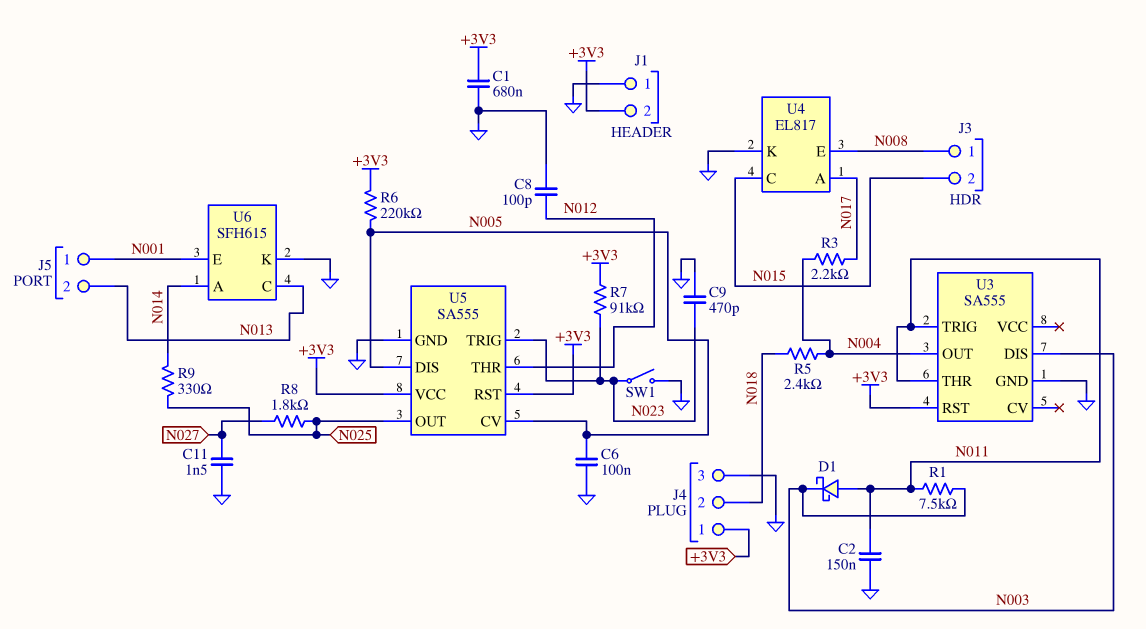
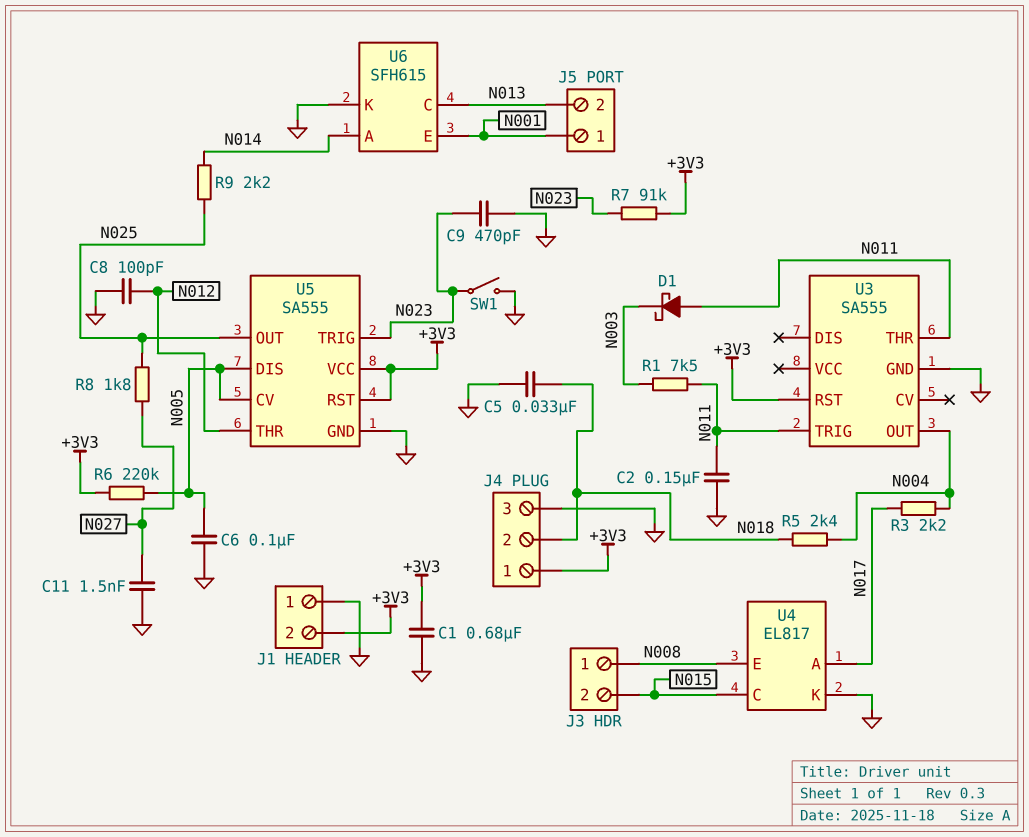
C5: none -> 33nF (GND, N018)
R9: 330 (N014, N025) -> 2.2k (N014, N025)
U3 pin DIS: N003 -> none

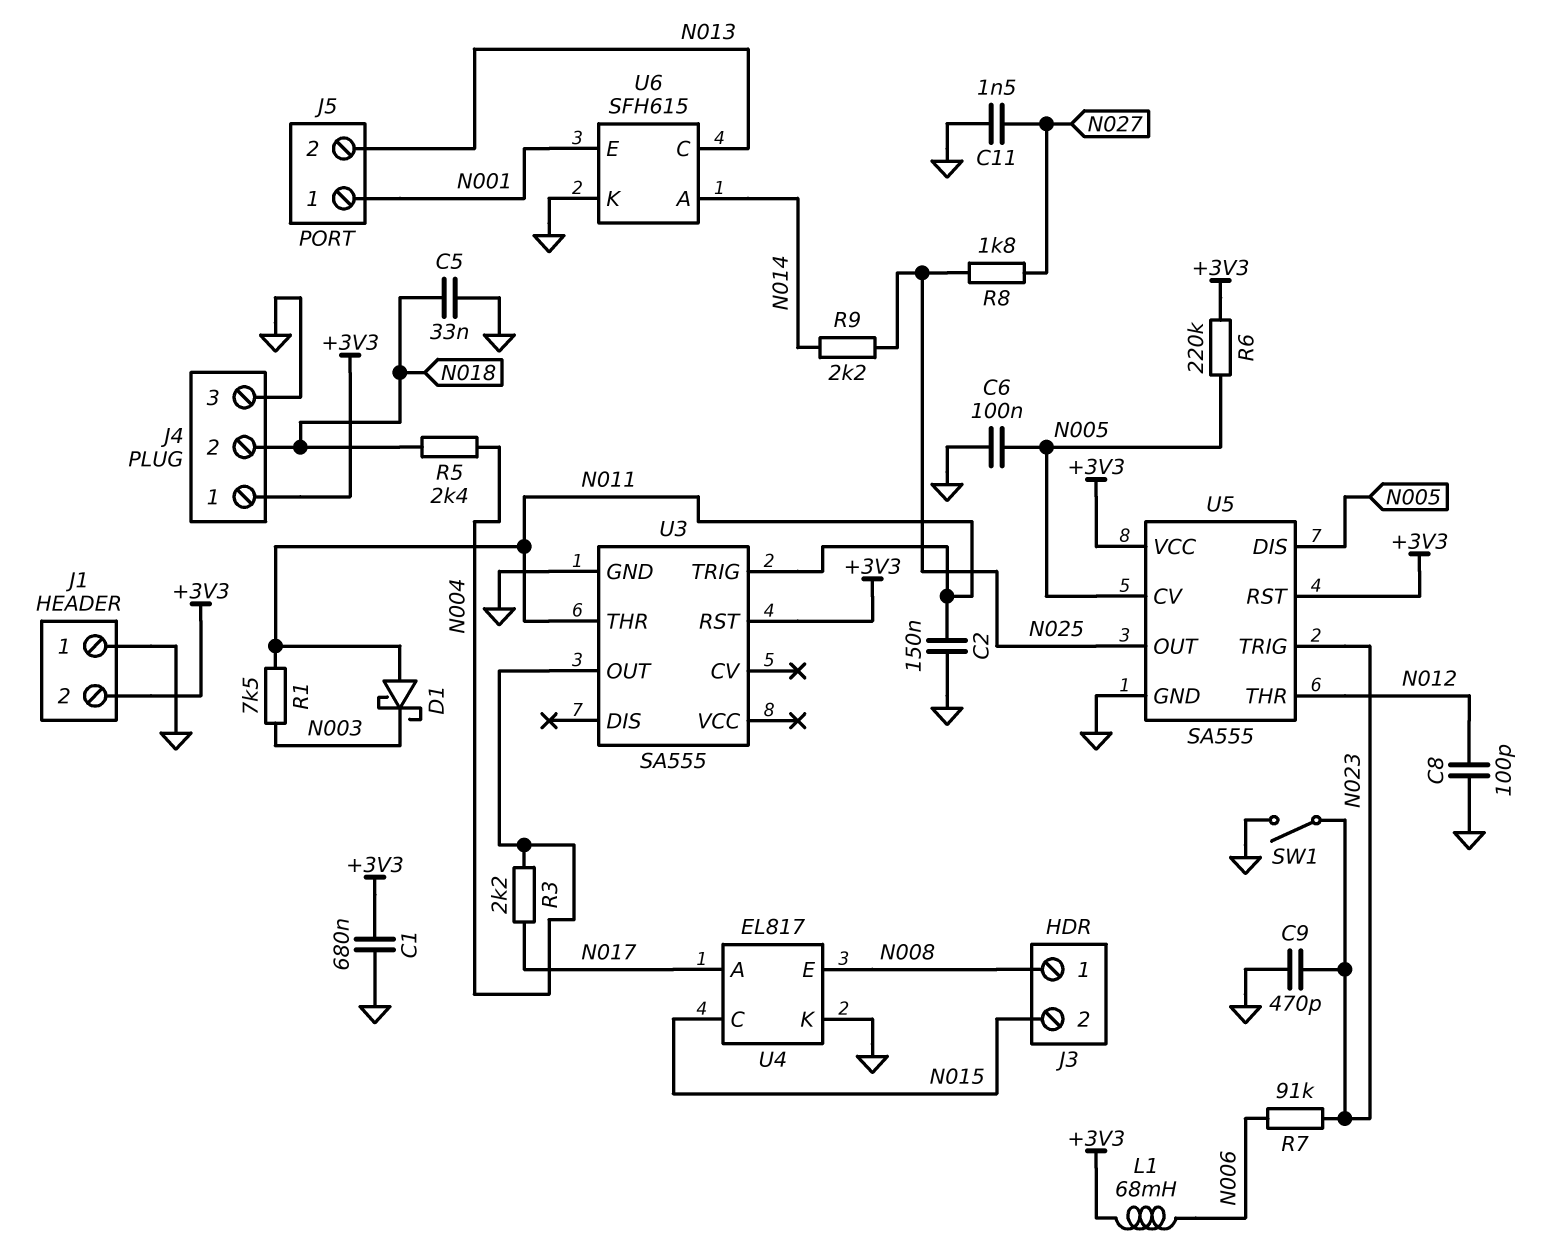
L1: none -> 68mH (+3V3, N006)
R7: 91k (+3V3, N023) -> 91k (N006, N023)

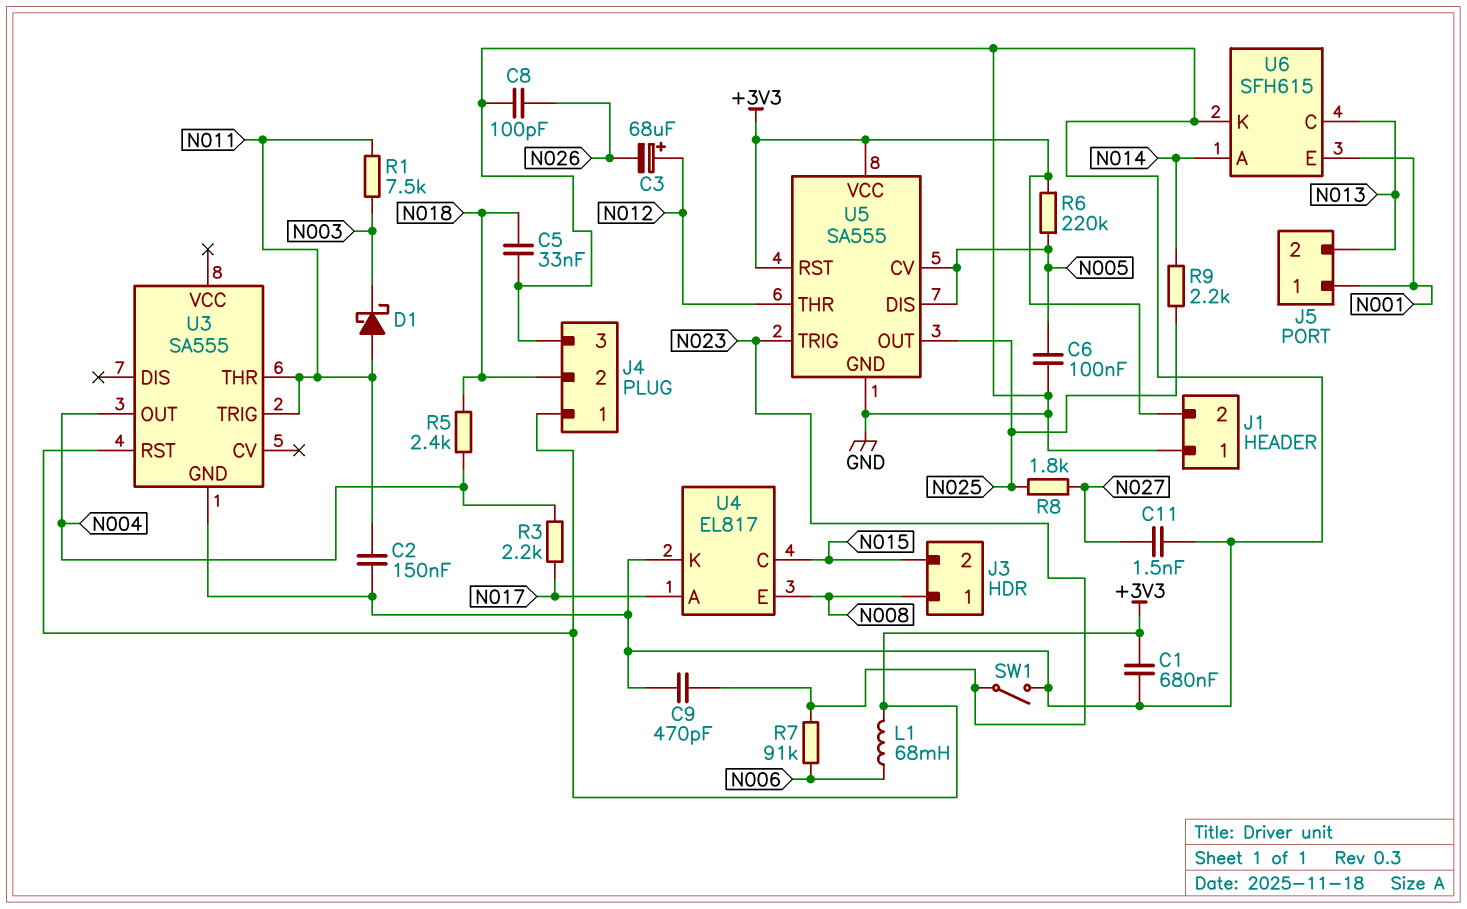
C3: none -> 68uF (plus N012, minus N026)
C8: 100pF (GND, N012) -> 100pF (GND, N026)

